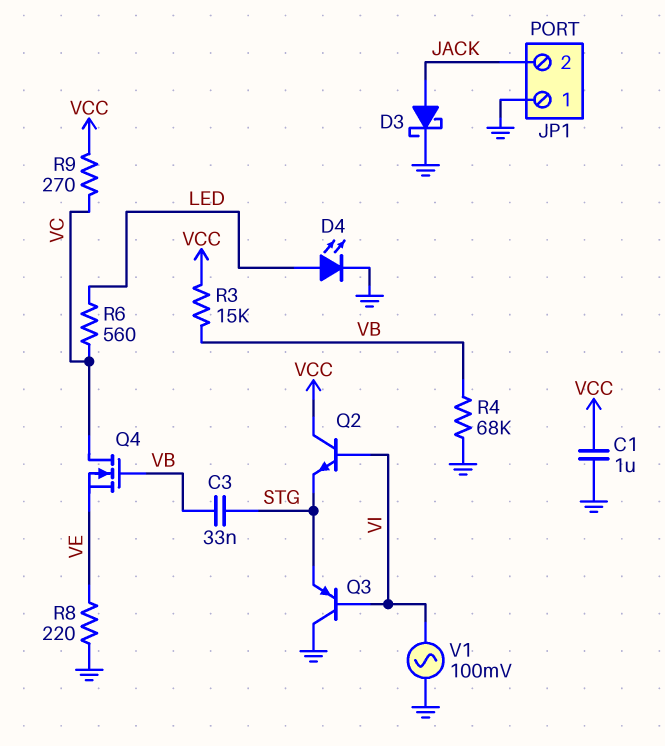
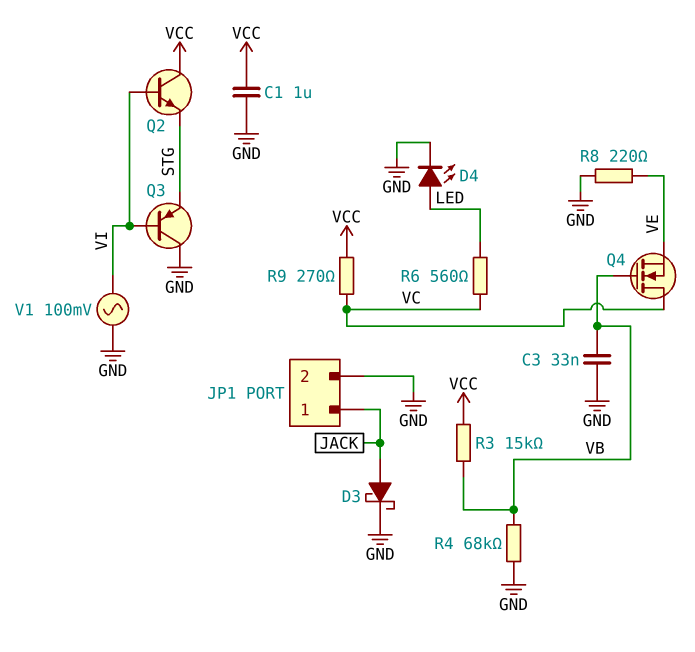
C3: 33nF (STG, VB) -> 33nF (GND, VB)
JP1 pin 1: GND -> JACK
JP1 pin 2: JACK -> GND

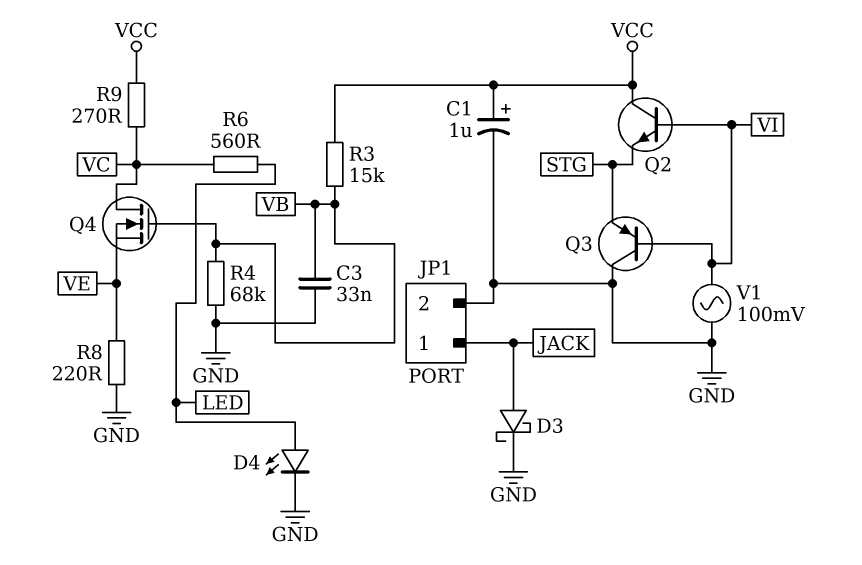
C1: 1uF (GND, VCC) -> 1uF (plus VCC, minus GND)

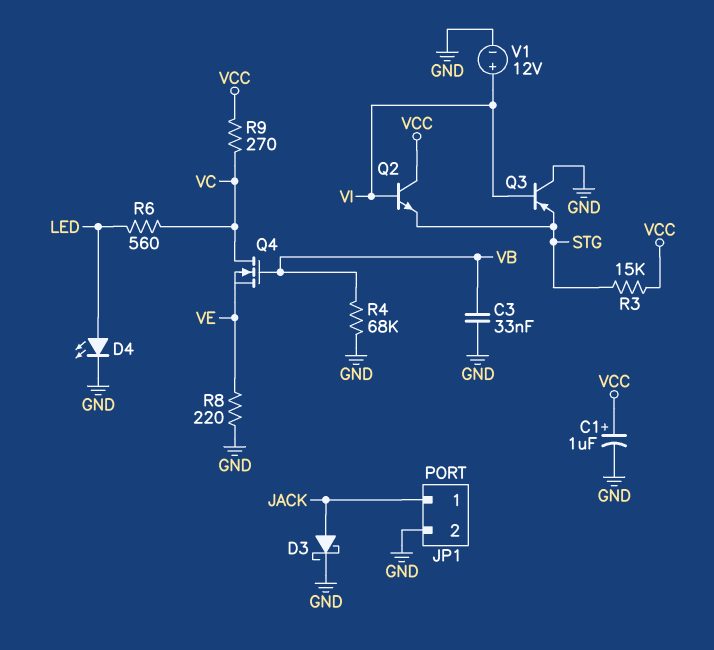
R3: 15k (VB, VCC) -> 15k (STG, VCC)
V1: AC 100mV (GND, VI) -> 12V (plus VI, minus GND)

